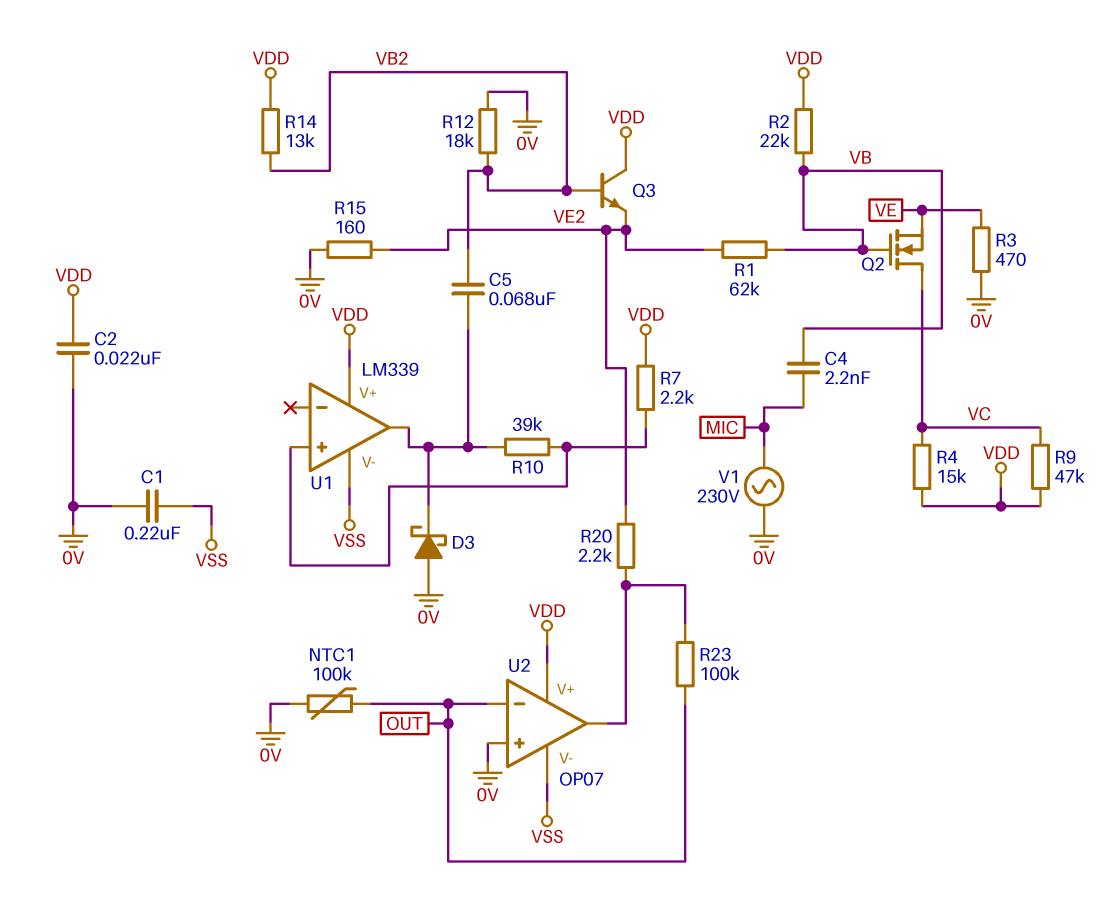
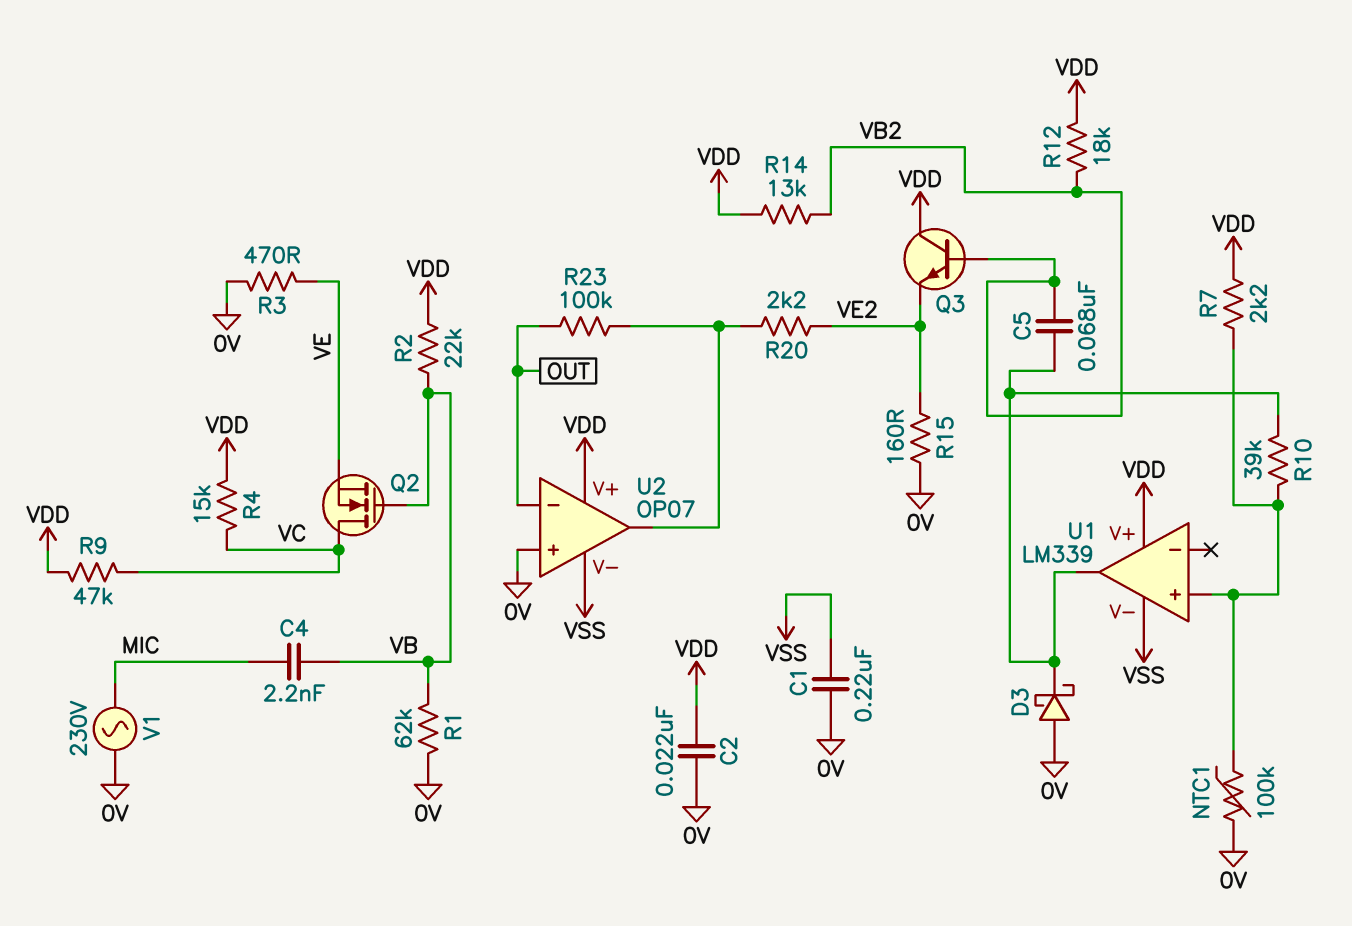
NTC1: 100k (0V, OUT) -> 100k (0V, U1/in+)
R1: 62k (VB, VE2) -> 62k (0V, VB)
R12: 18k (0V, VB2) -> 18k (VB2, VDD)

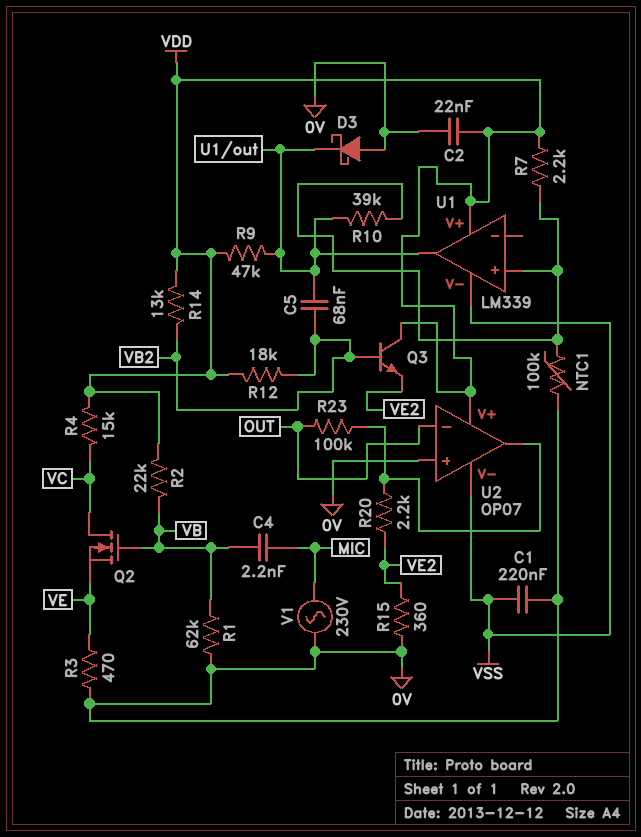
R9: 47k (VC, VDD) -> 47k (U1/out, VDD)
R15: 160 (0V, VE2) -> 360 (0V, VE2)

